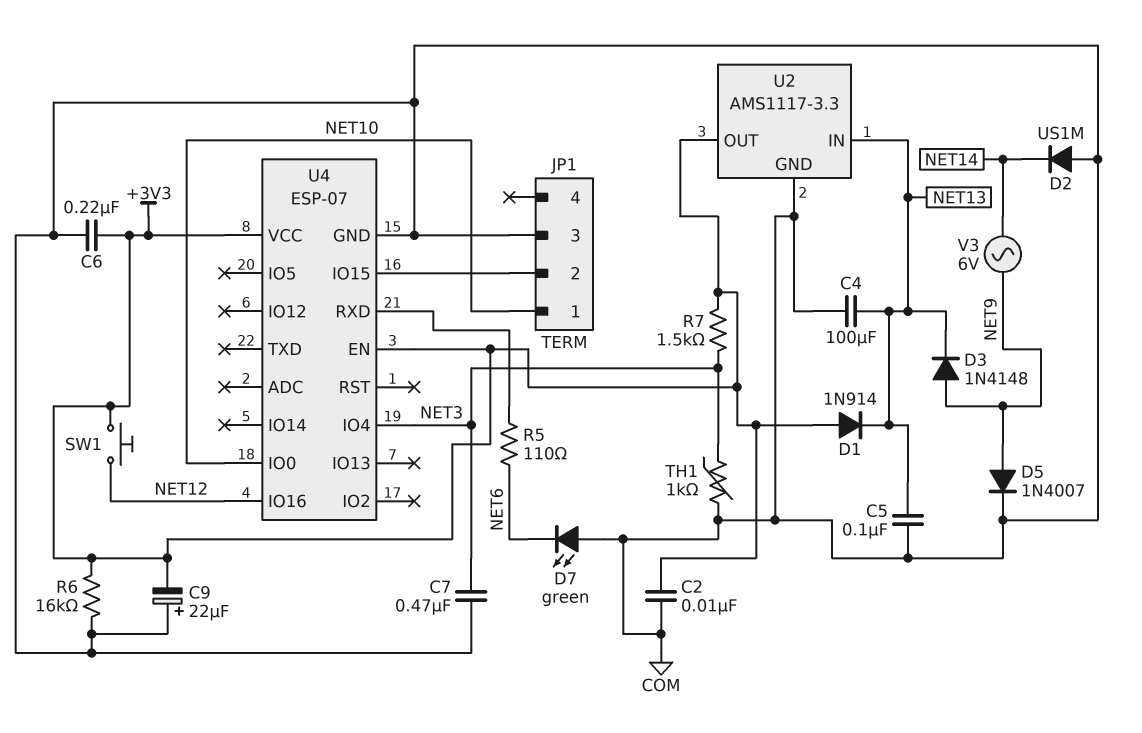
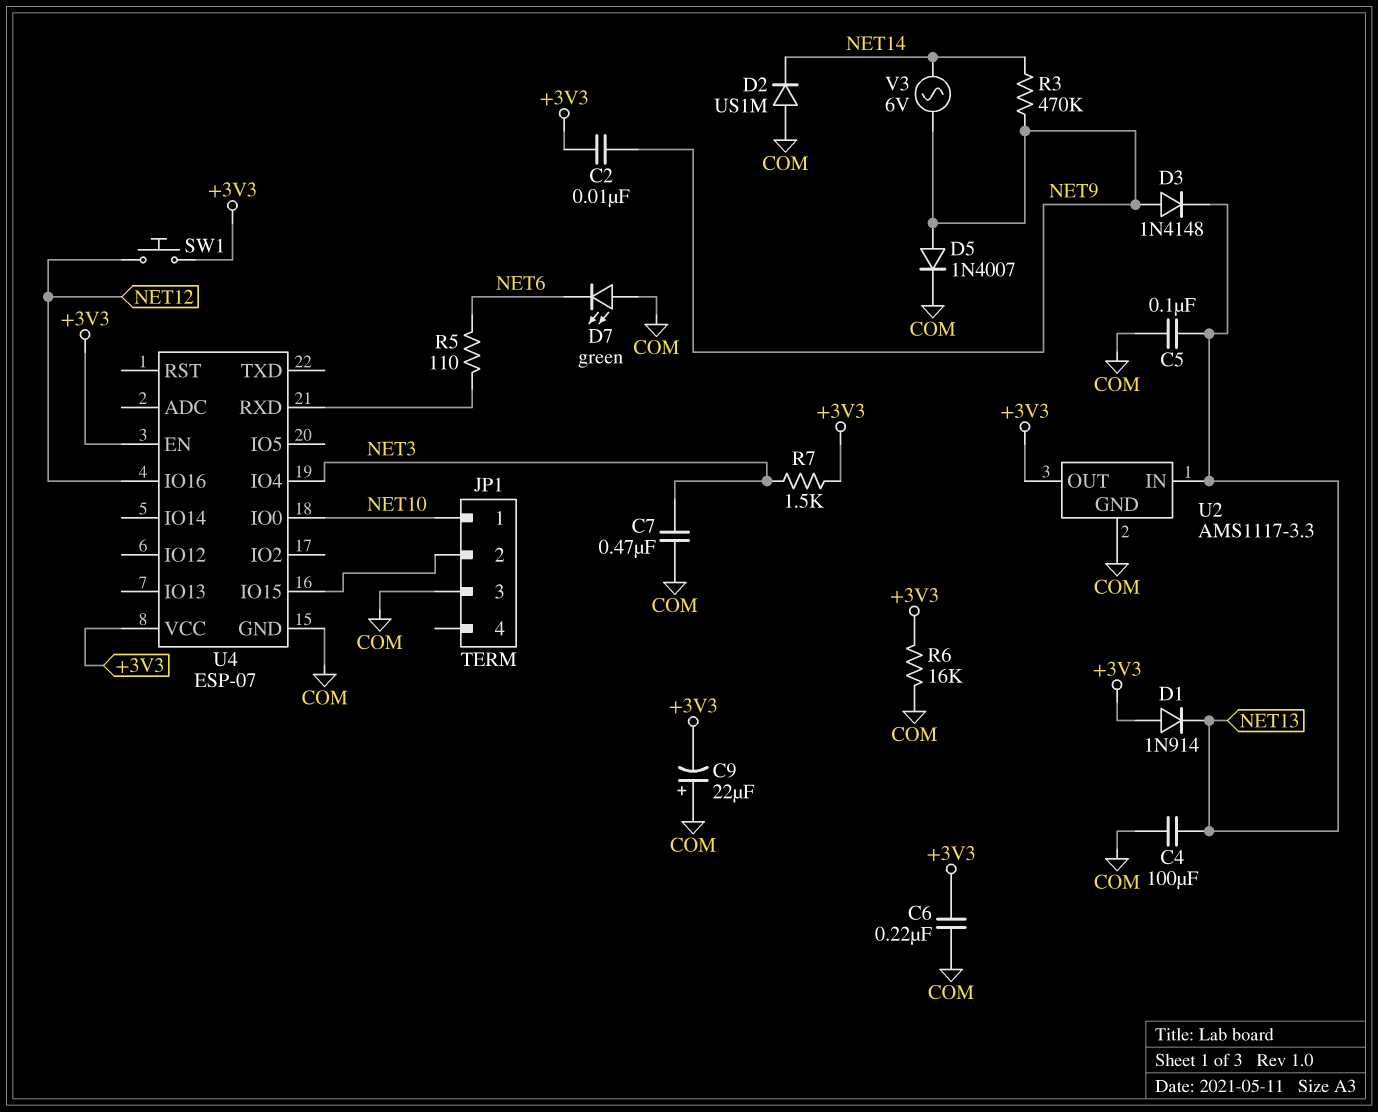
C2: 10nF (+3V3, COM) -> 10nF (+3V3, NET9)
R3: none -> 470k (NET9, NET14)
TH1: 1k (COM, NET3) -> none

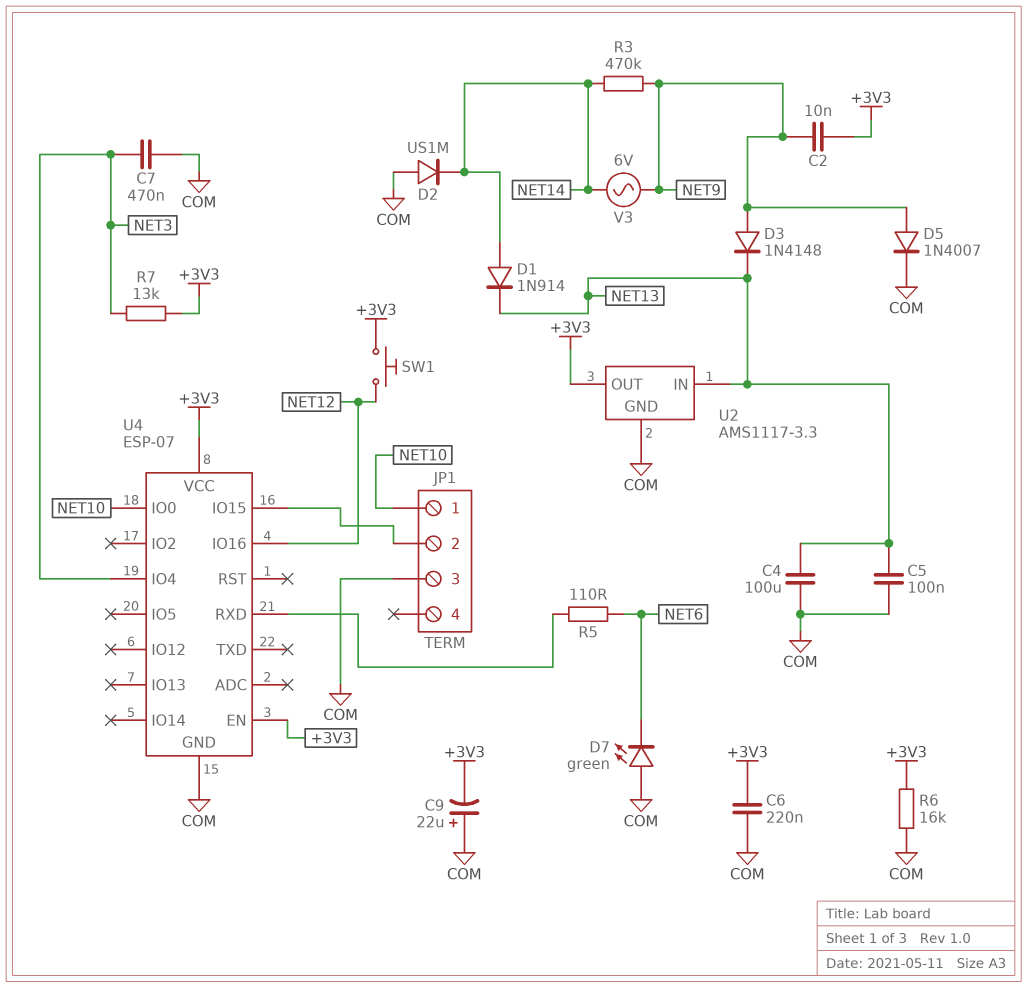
D1: diode 1N914 (A +3V3, K NET13) -> diode 1N914 (A NET14, K NET13)
R7: 1.5k (+3V3, NET3) -> 13k (+3V3, NET3)

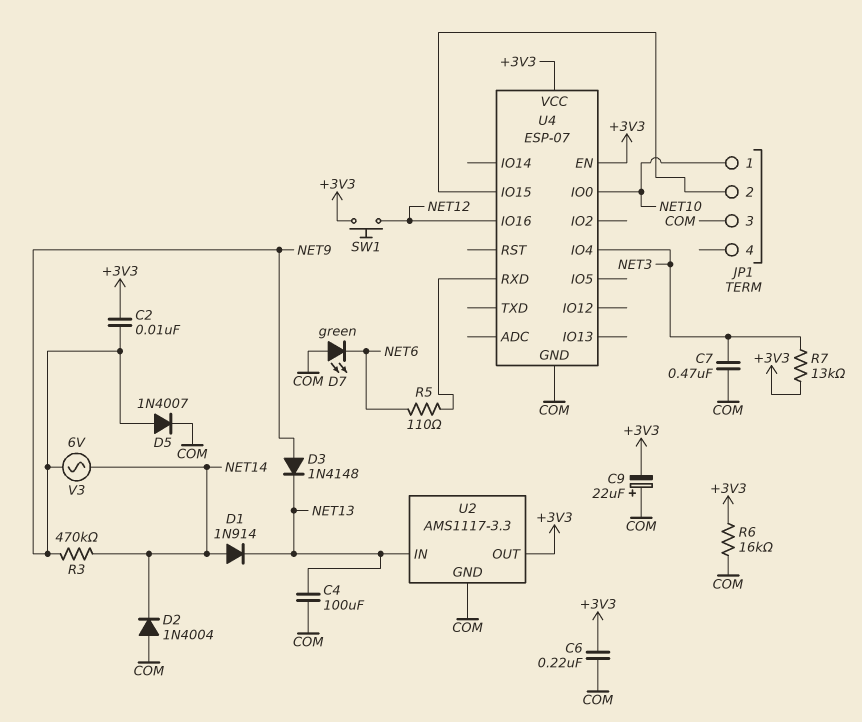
C5: 100nF (COM, NET13) -> none
D2: diode US1M (A COM, K NET14) -> diode 1N4004 (A COM, K NET14)

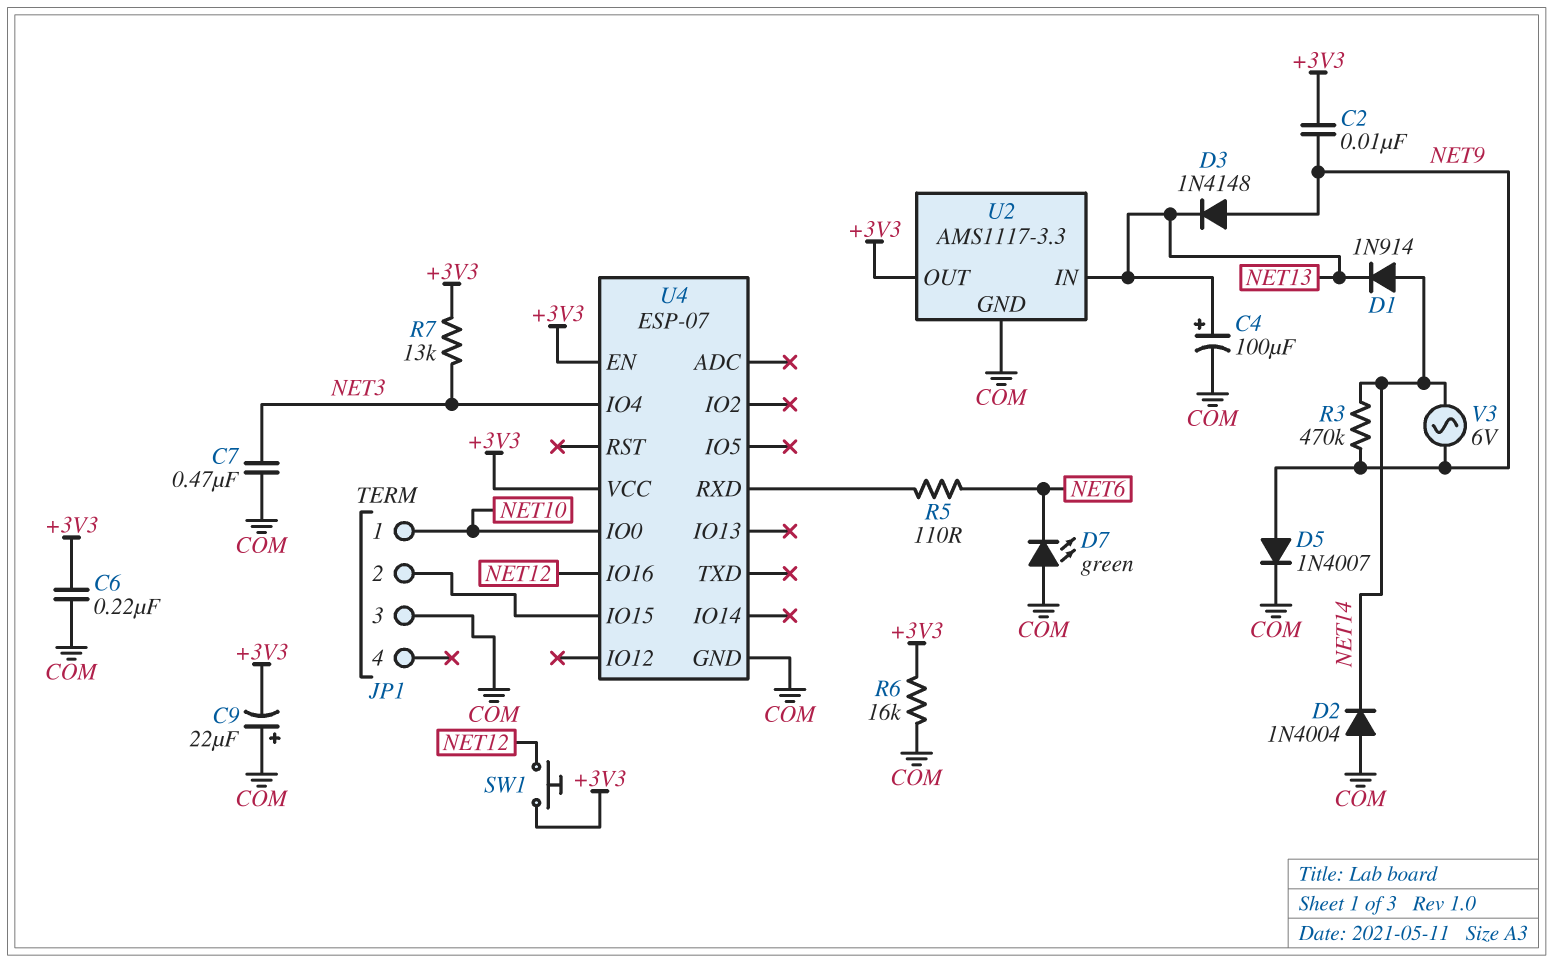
C4: 100uF (COM, NET13) -> 100uF (plus NET13, minus COM)

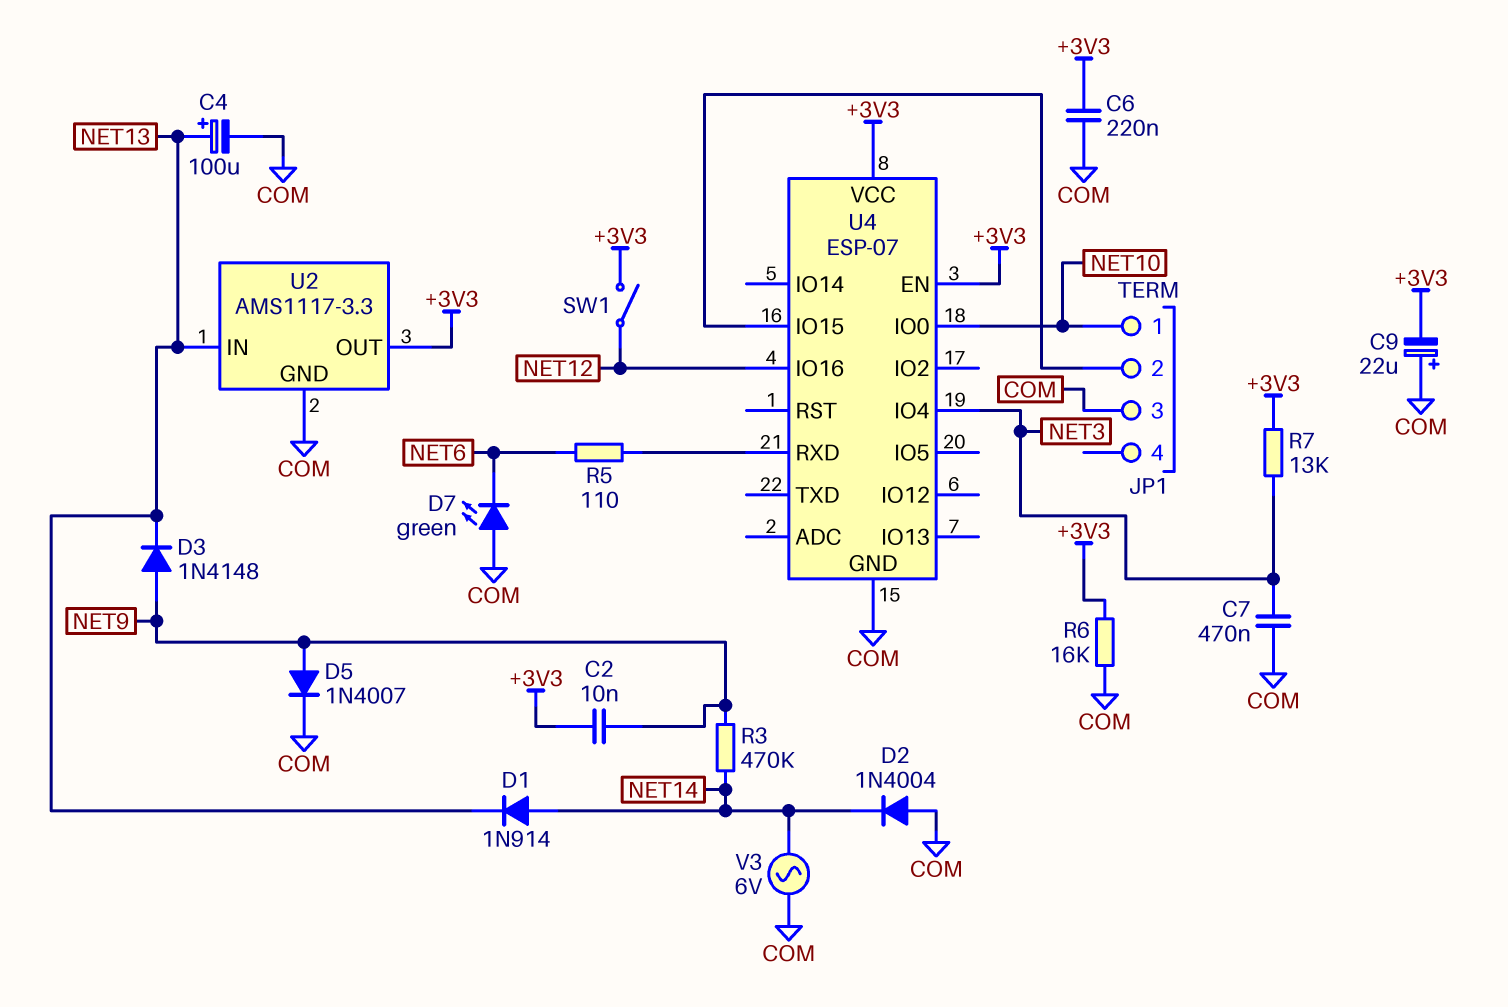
SW1: button (+3V3, NET12) -> switch (+3V3, NET12)
V3: AC 6V (NET9, NET14) -> AC 6V (COM, NET14)

